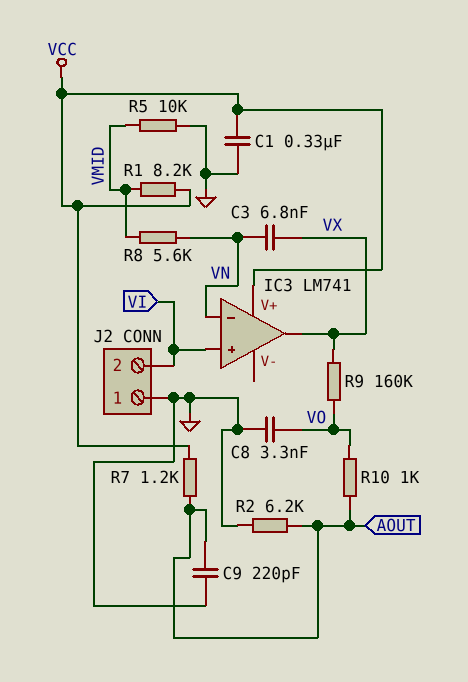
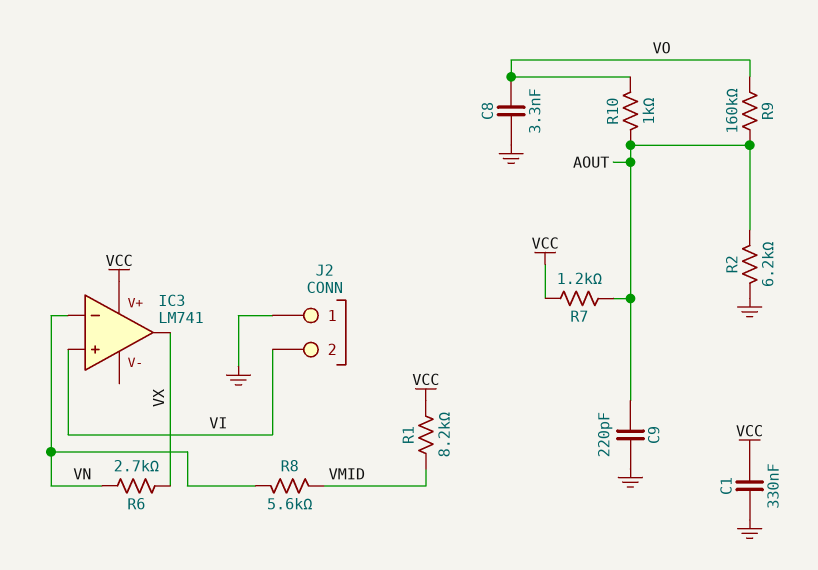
C3: 6.8nF (VN, VX) -> none
R5: 10k (GND, VMID) -> none
R6: none -> 2.7k (VN, VX)
R9: 160k (VO, VX) -> 160k (AOUT, VO)

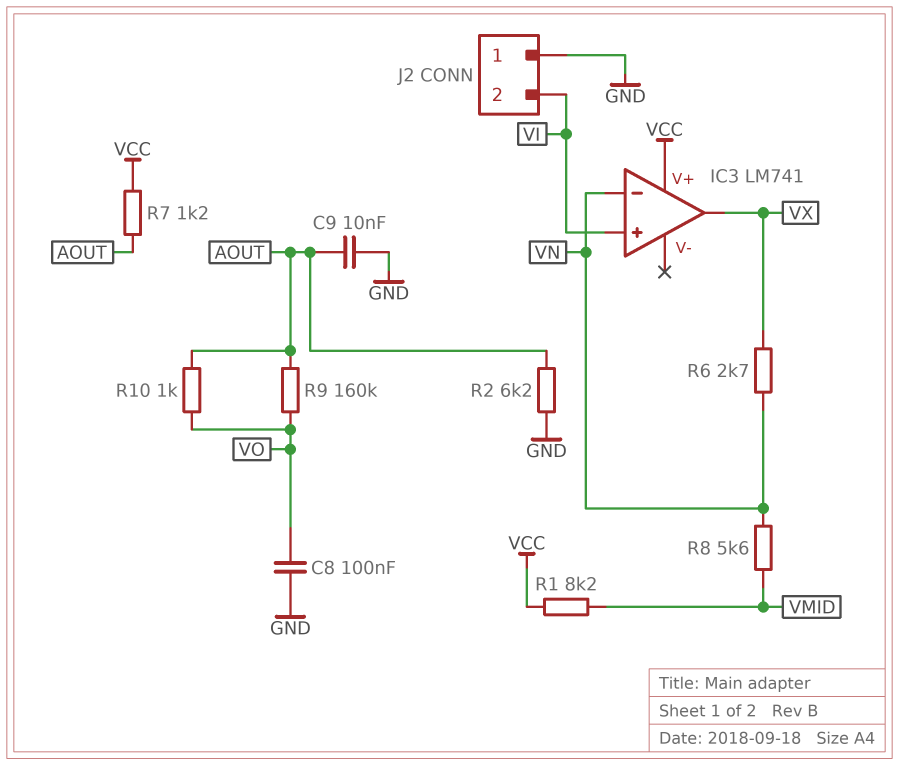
C1: 330nF (GND, VCC) -> none
C8: 3.3nF (GND, VO) -> 100nF (GND, VO)
C9: 220pF (AOUT, GND) -> 10nF (AOUT, GND)

